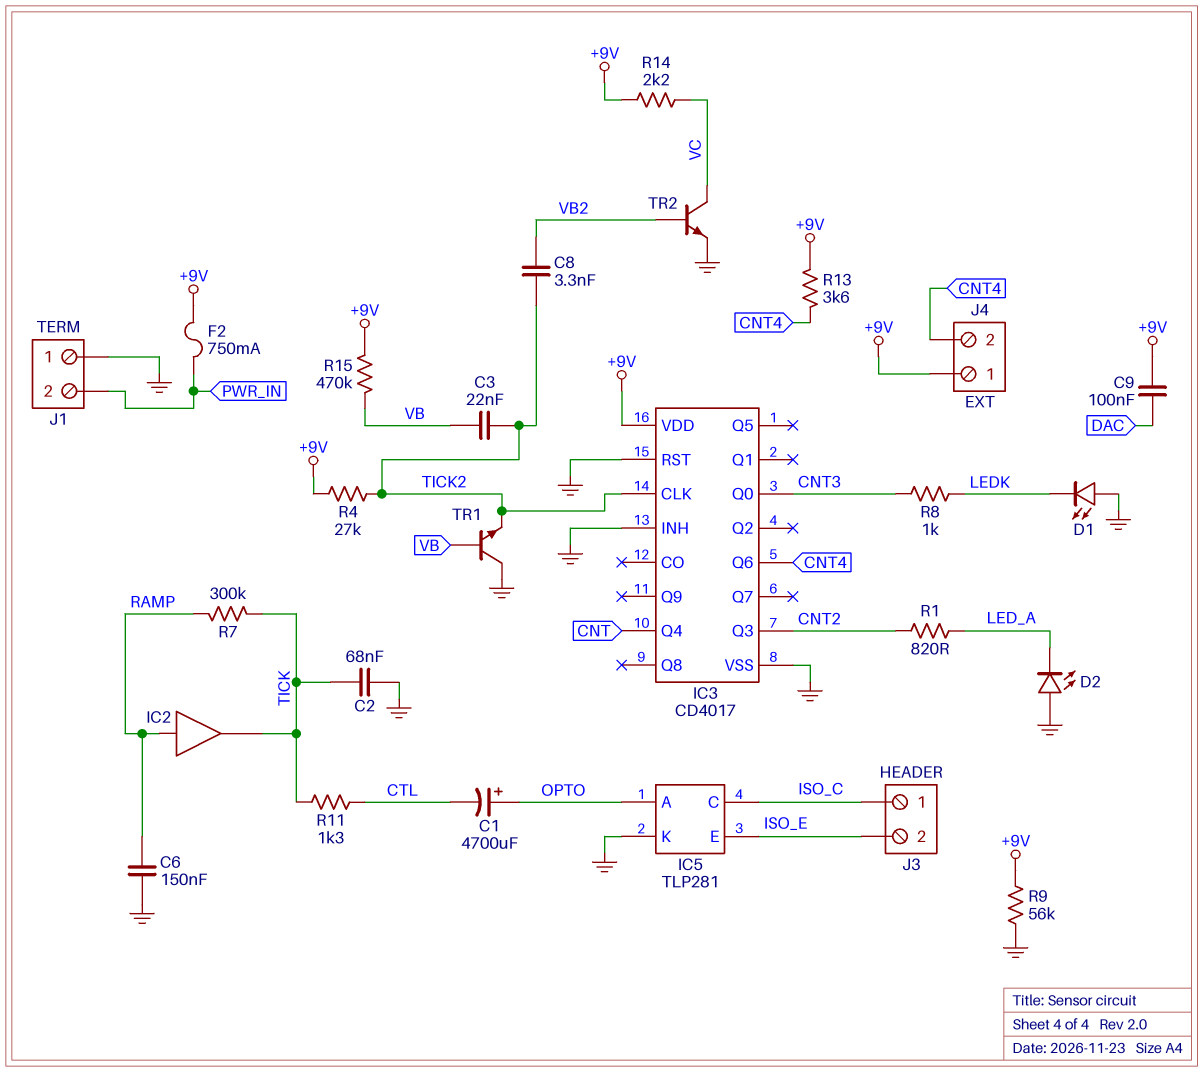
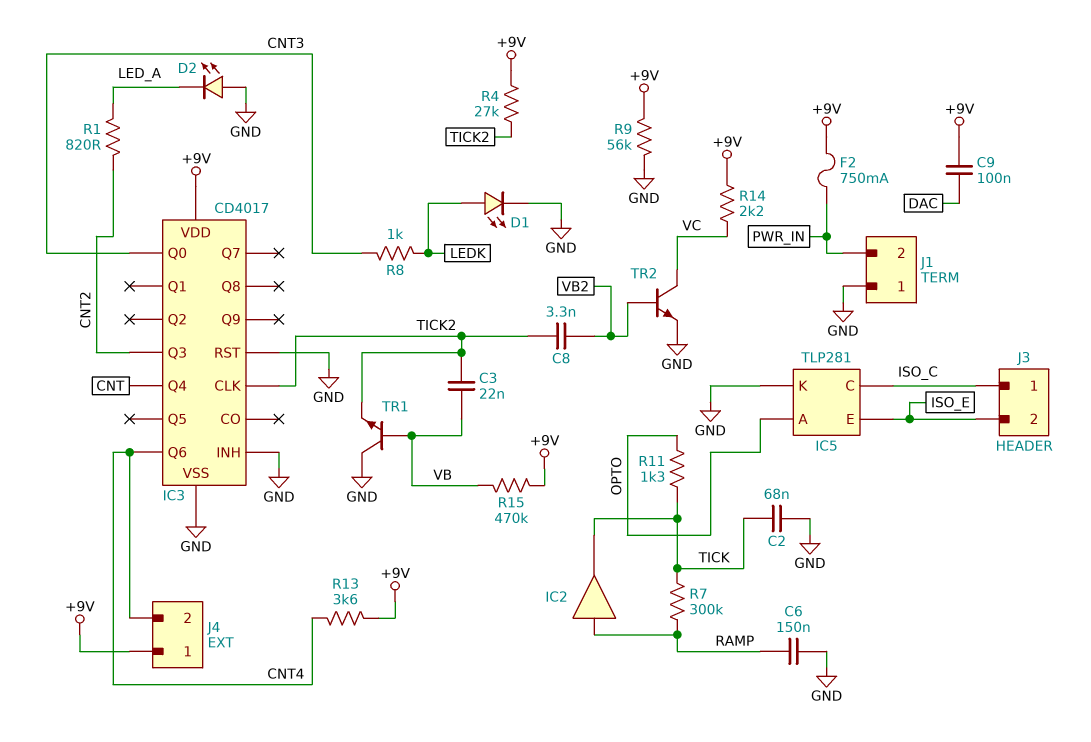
C1: 4700uF (plus OPTO, minus CTL) -> none
D1: LED (A GND, K LEDK) -> LED (A LEDK, K GND)
R11: 1.3k (CTL, TICK) -> 1.3k (OPTO, TICK)

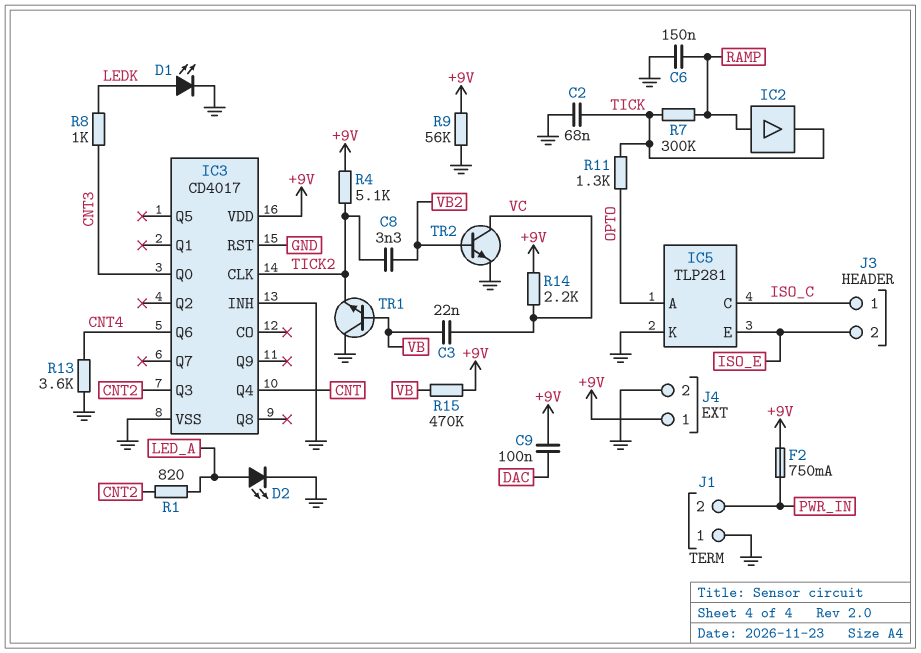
C3: 22nF (TICK2, VB) -> 22nF (VB, VC)
D2: LED (A GND, K LED_A) -> LED (A LED_A, K GND)
J4 pin 2: CNT4 -> GND
R4: 27k (+9V, TICK2) -> 5.1k (+9V, TICK2)
R13: 3.6k (+9V, CNT4) -> 3.6k (CNT4, GND)

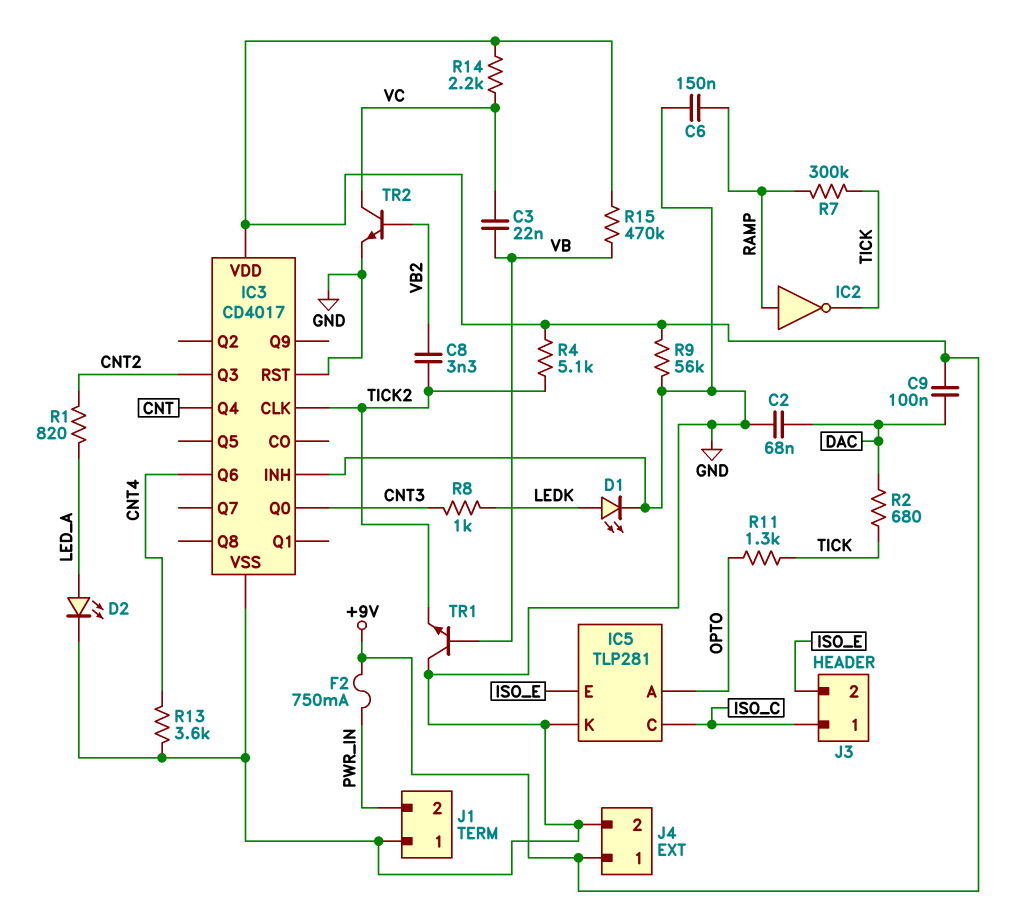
C2: 68nF (GND, TICK) -> 68nF (DAC, GND)
IC2: buffer (in RAMP, out TICK) -> NOT (in RAMP, out TICK)
R2: none -> 680 (DAC, TICK)

